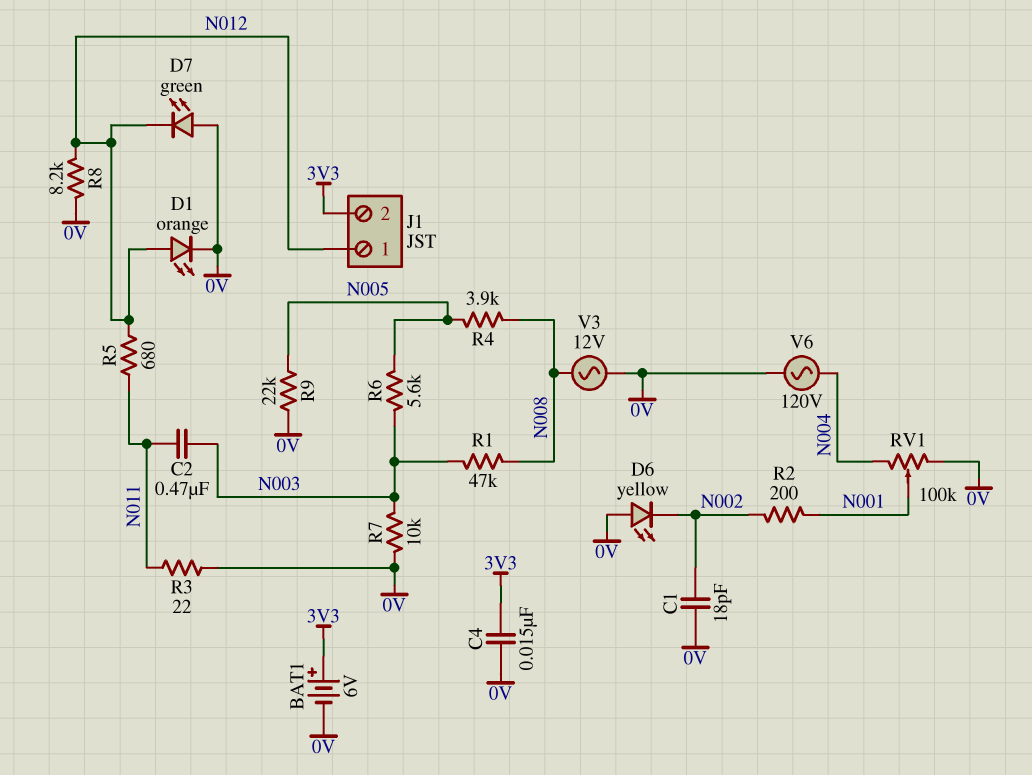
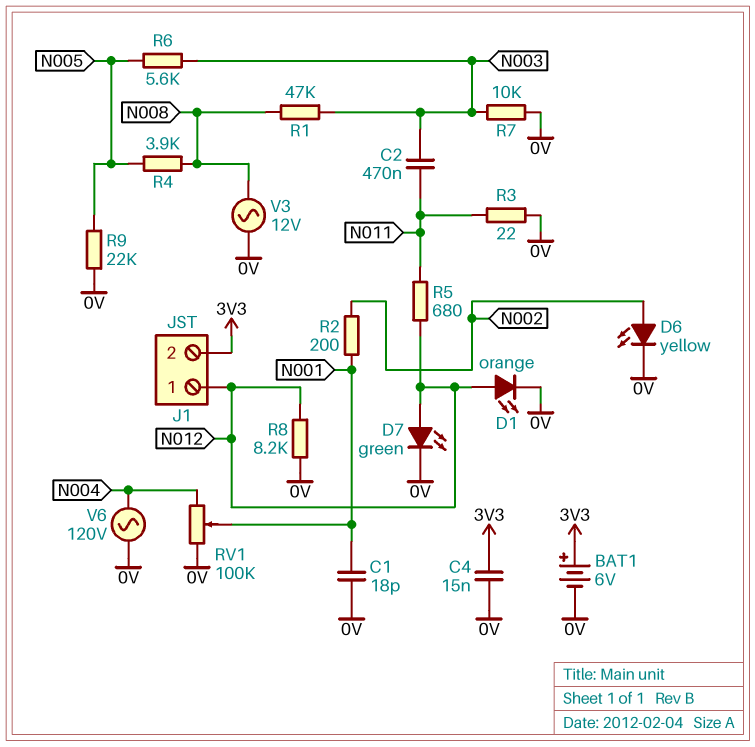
C1: 18pF (0V, N002) -> 18pF (0V, N001)
D6: LED yellow (A 0V, K N002) -> LED yellow (A N002, K 0V)
D7: LED green (A 0V, K N012) -> LED green (A N012, K 0V)

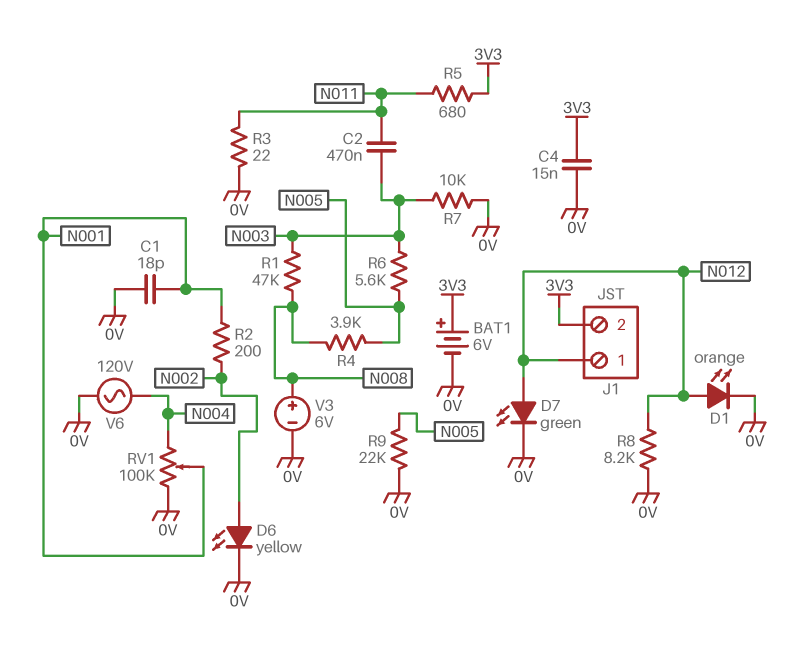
R5: 680 (N011, N012) -> 680 (3V3, N011)
V3: AC 12V (0V, N008) -> 6V (plus N008, minus 0V)

